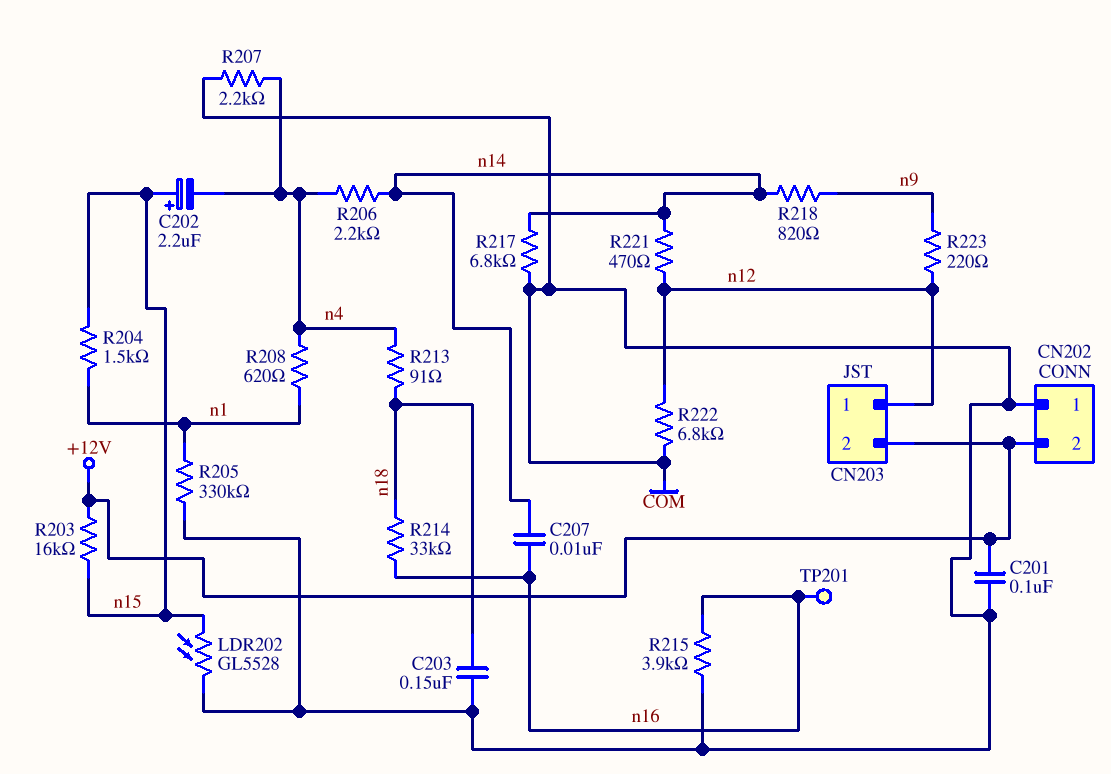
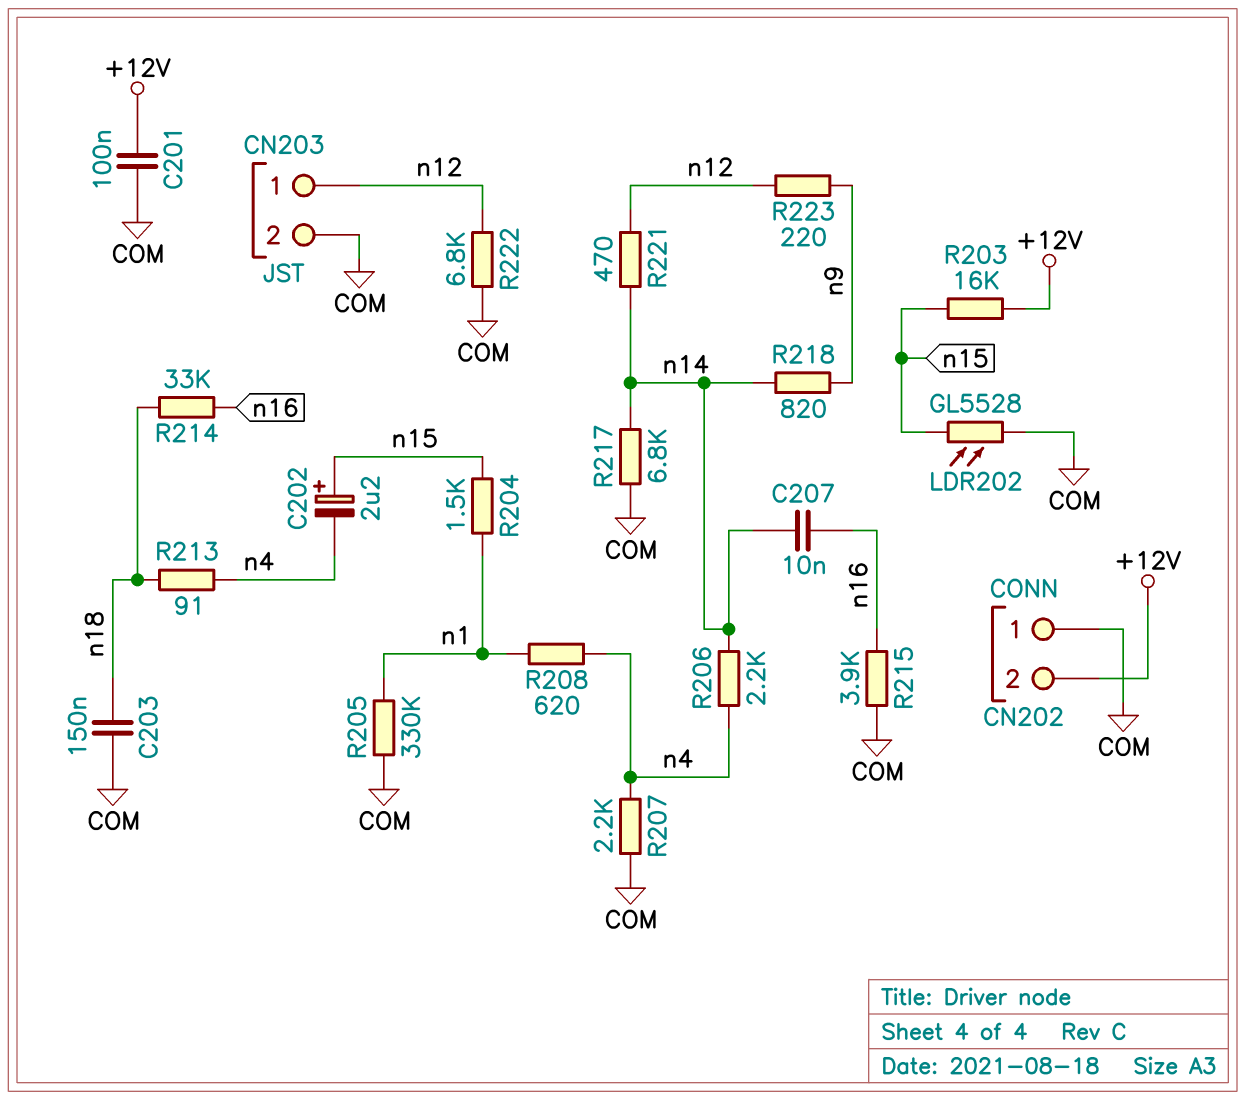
CN203 pin 2: +12V -> COM
TP201: test point (n16) -> none

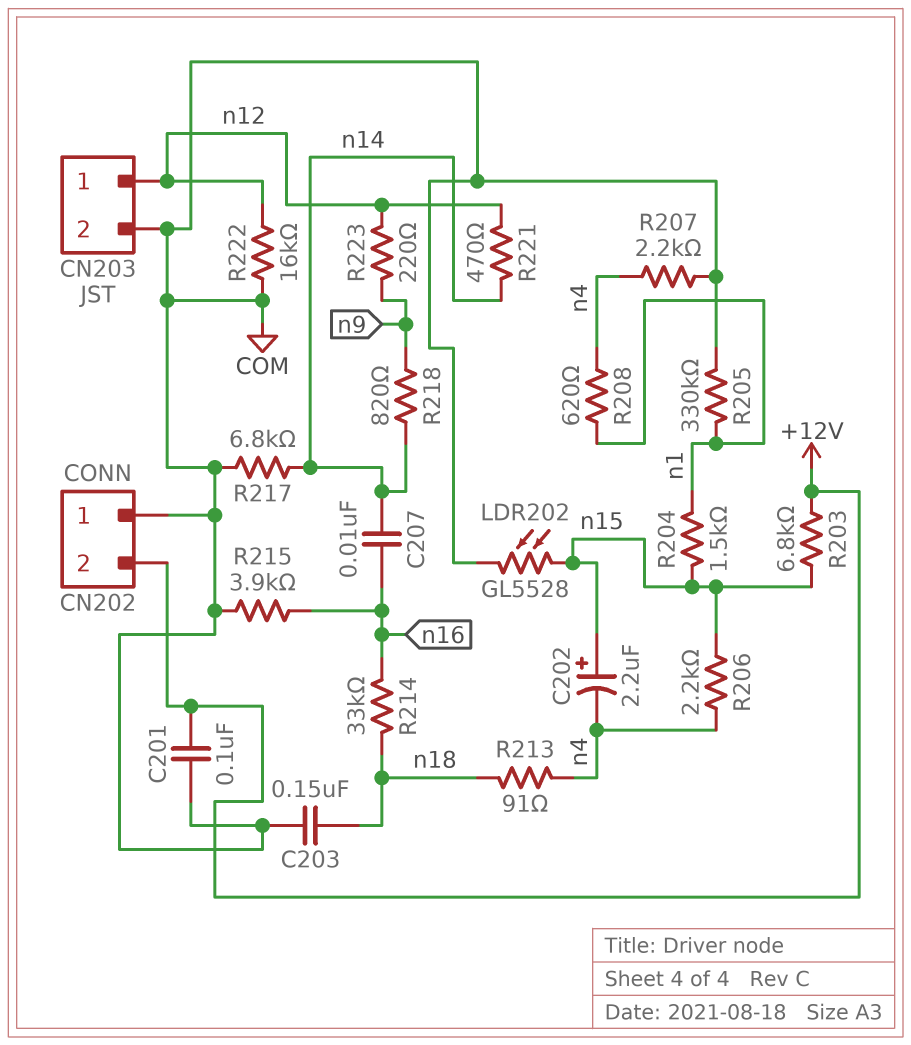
R203: 16k (+12V, n15) -> 6.8k (+12V, n15)
R206: 2.2k (n4, n14) -> 2.2k (n4, n15)
R222: 6.8k (COM, n12) -> 16k (COM, n12)

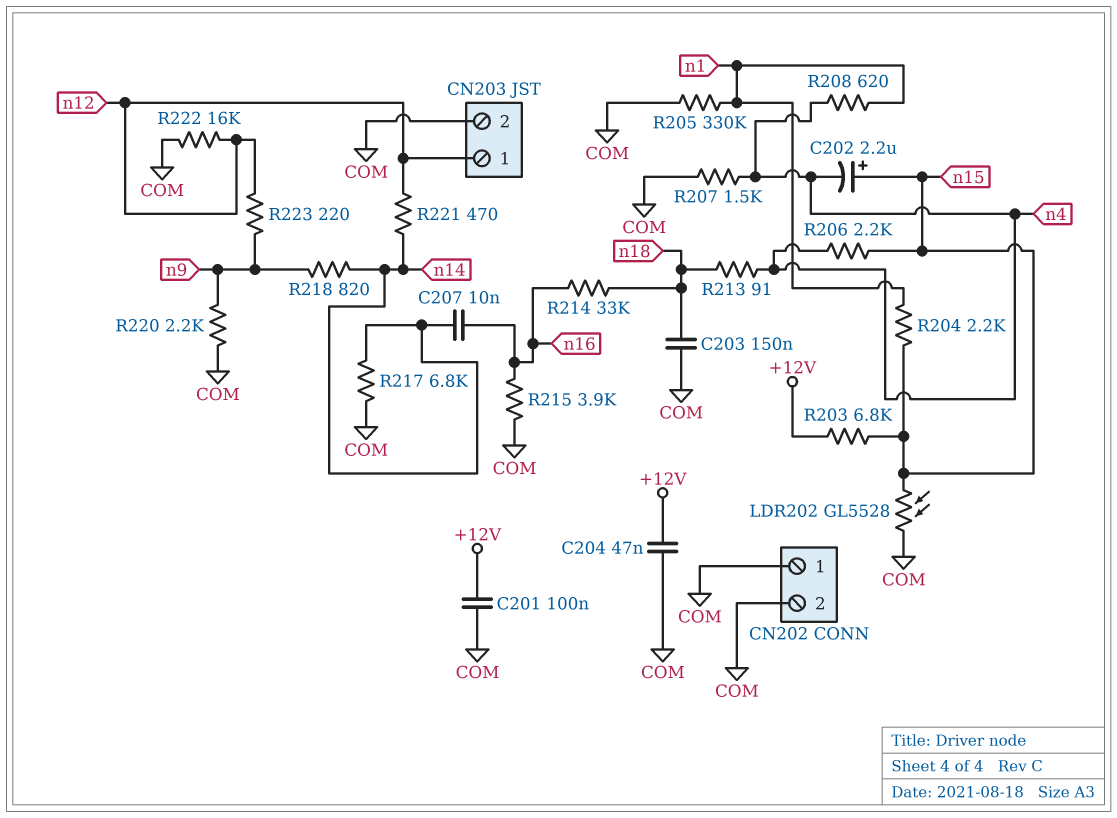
C204: none -> 47nF (+12V, COM)
CN202 pin 2: +12V -> COM
R204: 1.5k (n1, n15) -> 2.2k (n1, n15)
R207: 2.2k (COM, n4) -> 1.5k (COM, n4)
R220: none -> 2.2k (COM, n9)

